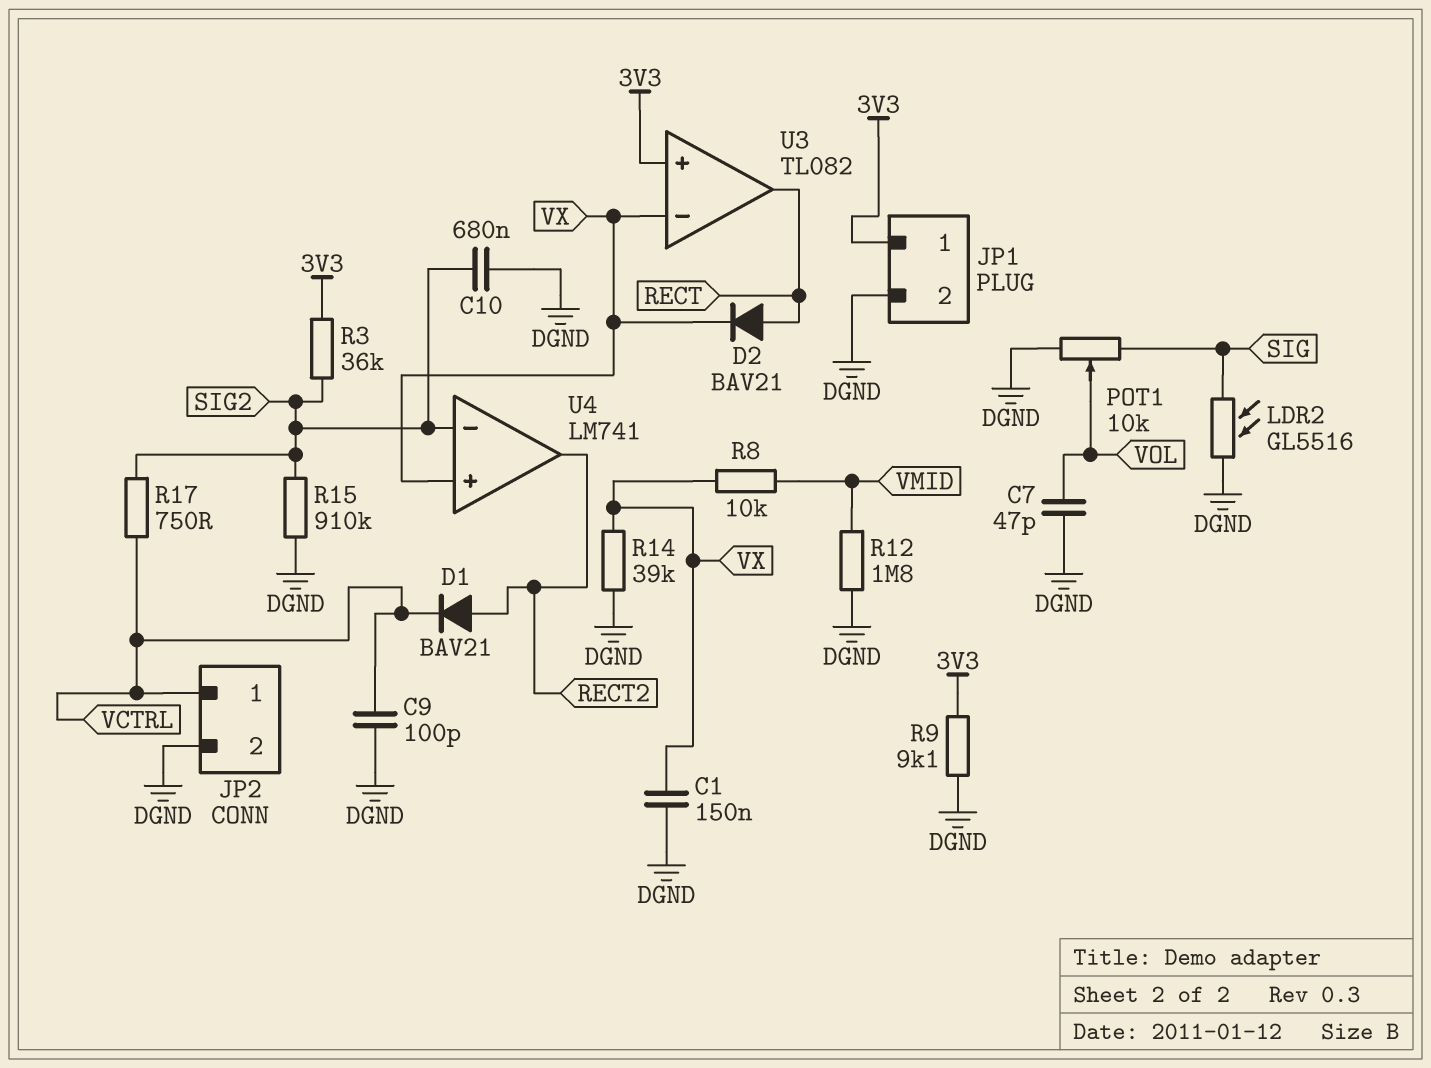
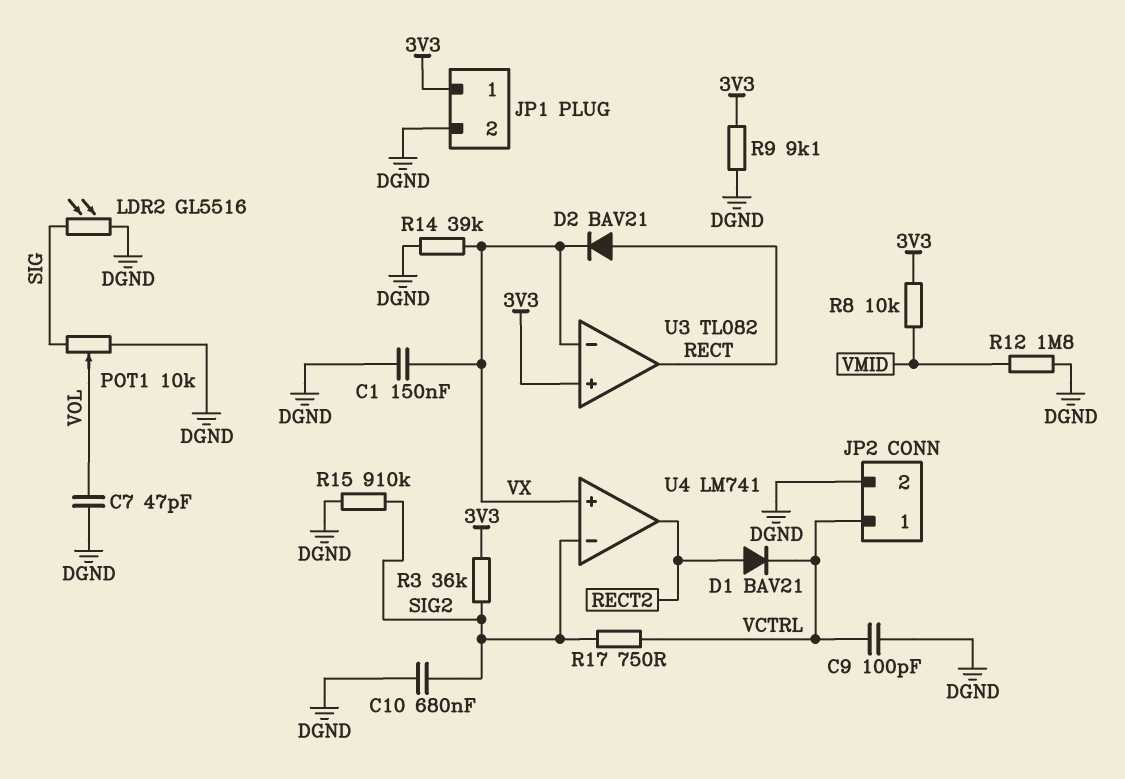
R8: 10k (VMID, VX) -> 10k (3V3, VMID)

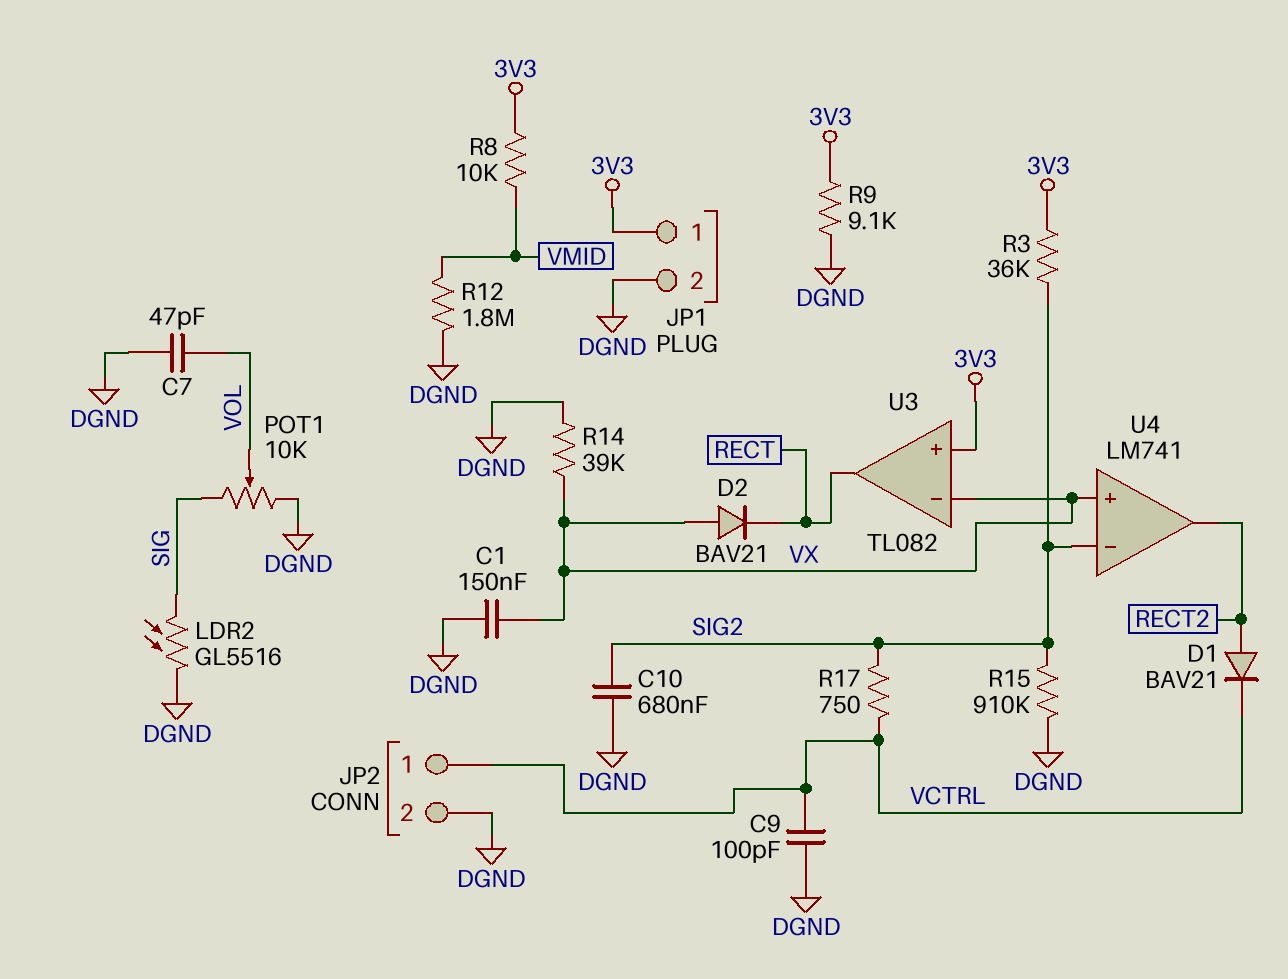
D2: diode BAV21 (A RECT, K VX) -> diode BAV21 (A VX, K RECT)

